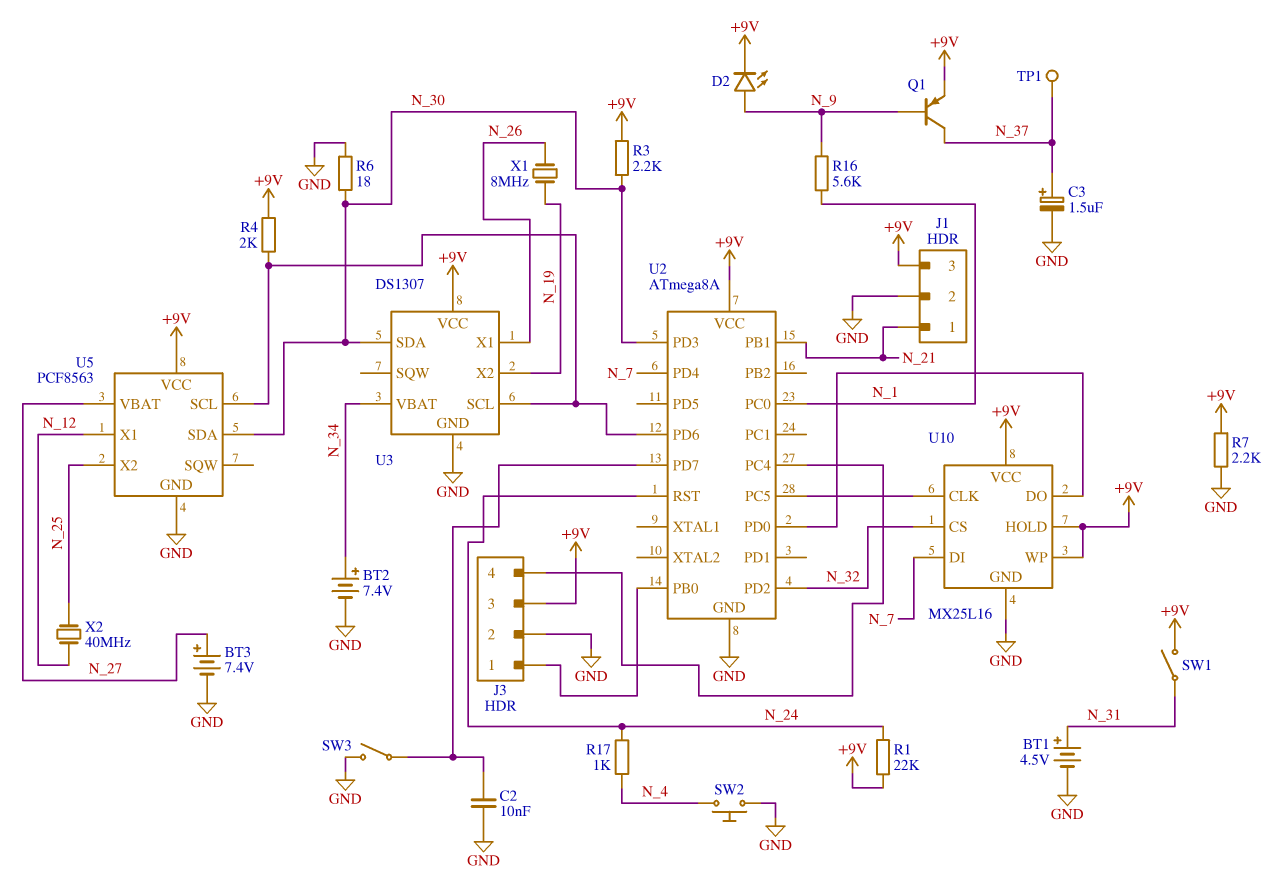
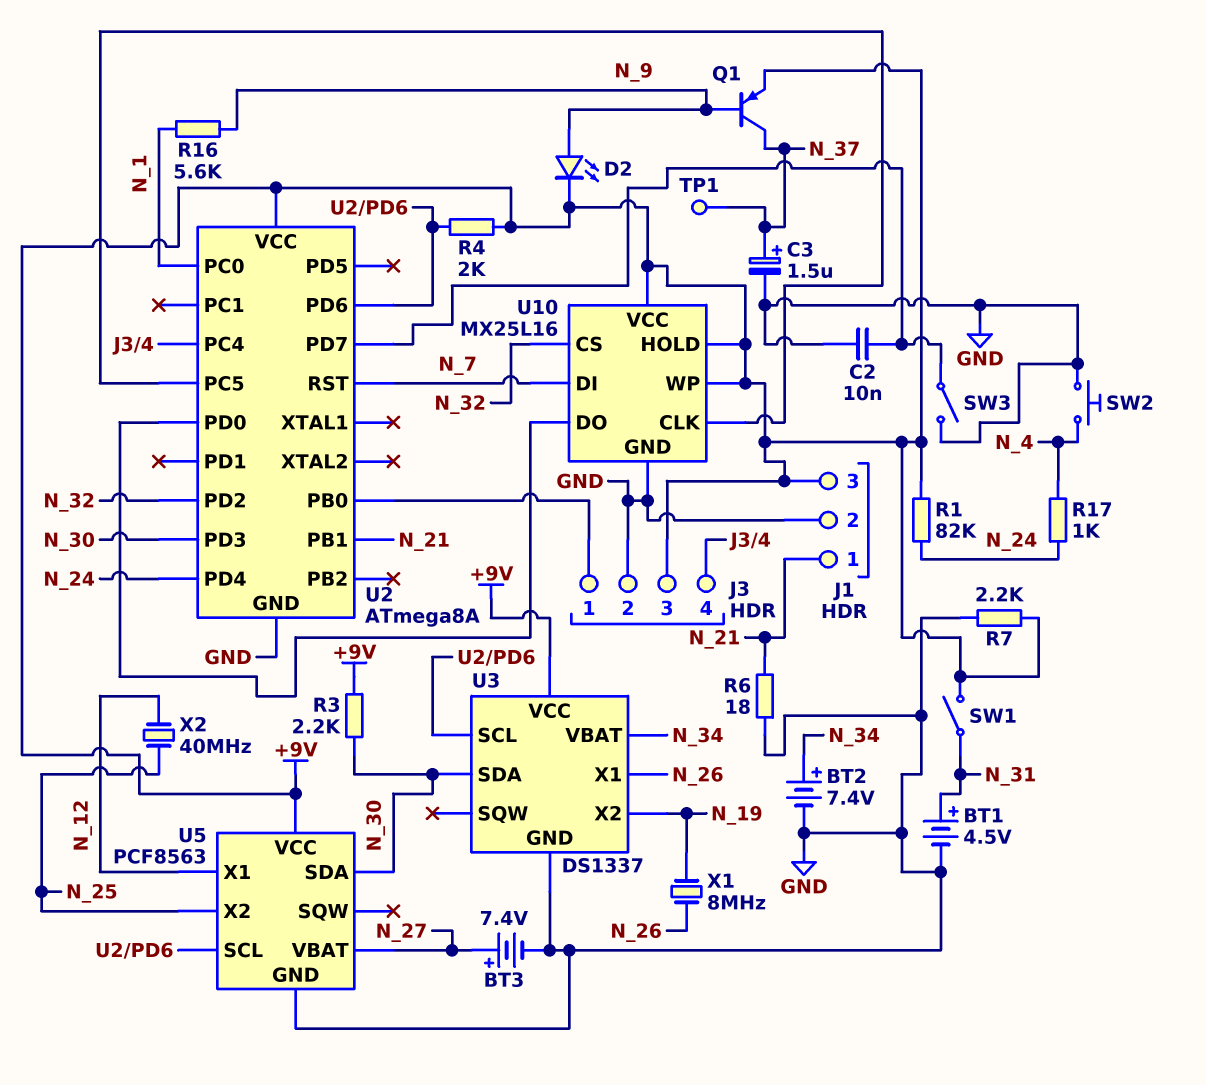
R1: 22k (+9V, N_24) -> 82k (+9V, N_24)
R6: 18 (GND, N_30) -> 18 (GND, N_21)
U2 pin PD4: N_7 -> N_24
U2 pin RST: N_24 -> N_7
U3: DS1307 -> DS1337

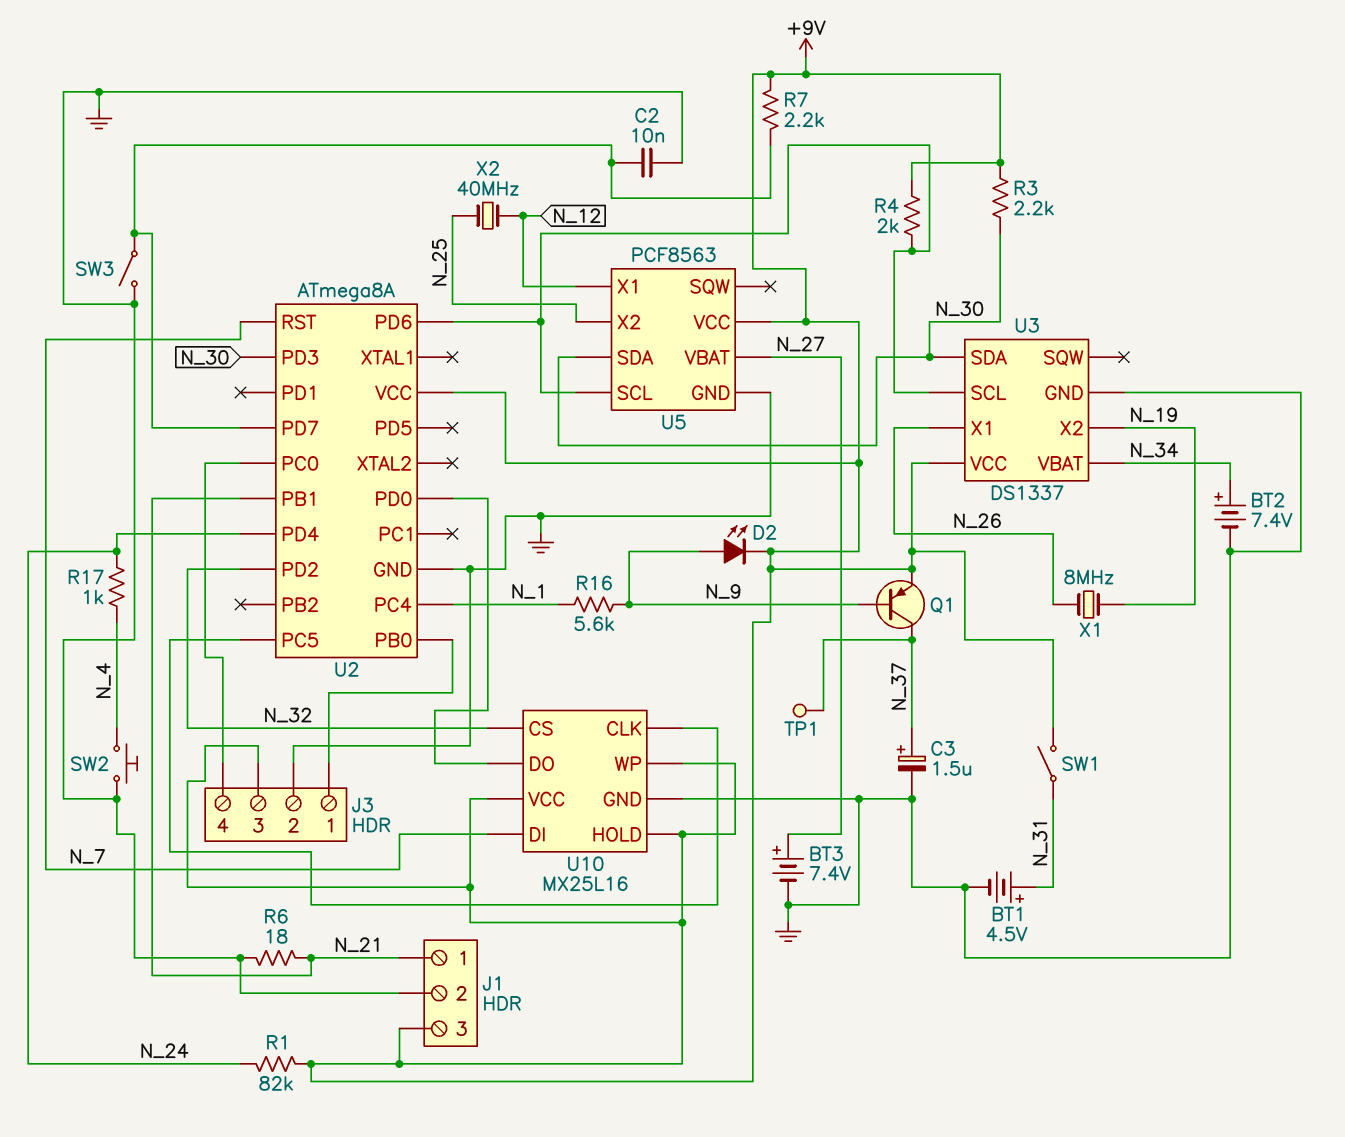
R7: 2.2k (+9V, GND) -> 2.2k (+9V, U2/PD7)
U2 pin PC0: N_1 -> J3/4
U2 pin PC4: J3/4 -> N_1

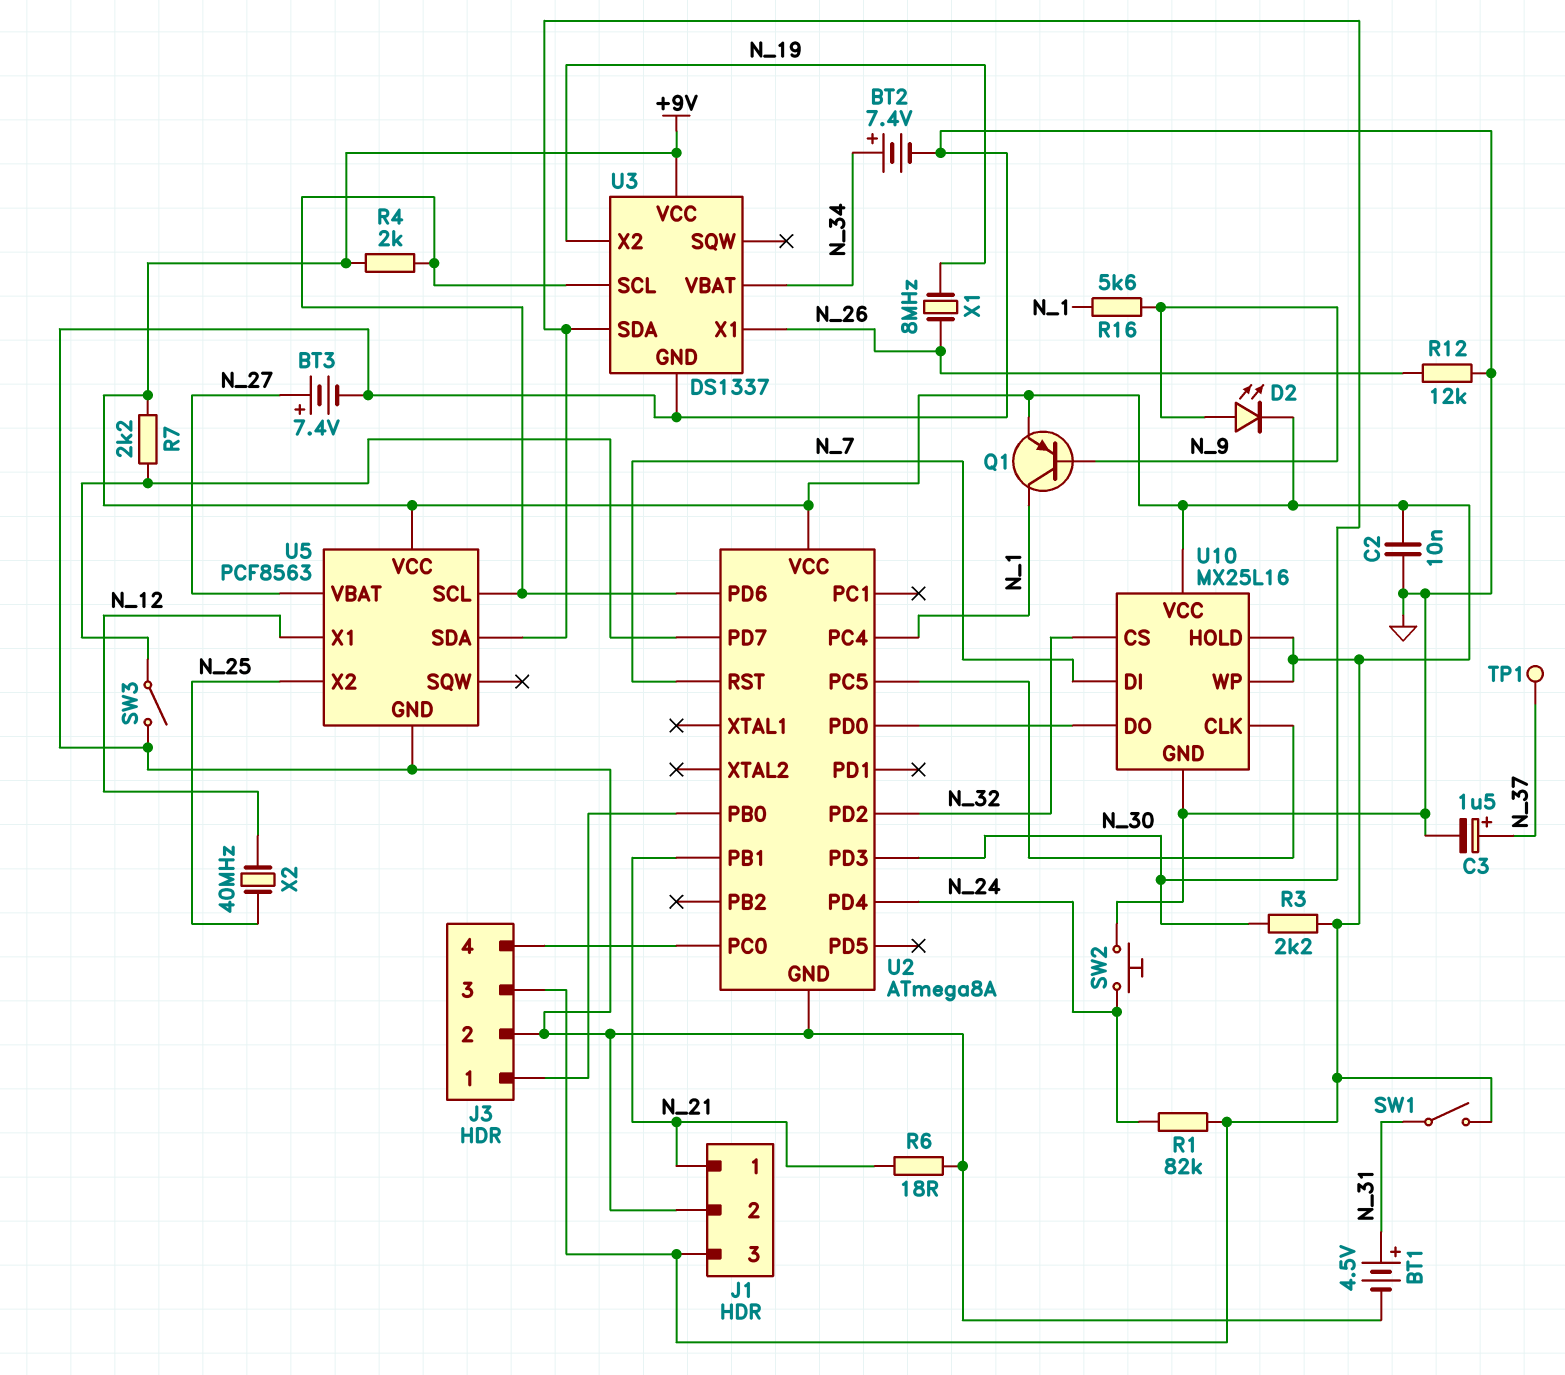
C2: 10nF (GND, U2/PD7) -> 10nF (+9V, GND)
Q1: PNP (B N_9, C N_37, E +9V) -> PNP (B N_9, C N_1, E +9V)
R12: none -> 12k (GND, N_26)
R17: 1k (N_4, N_24) -> none
SW2: button (GND, N_4) -> button (GND, N_24)

